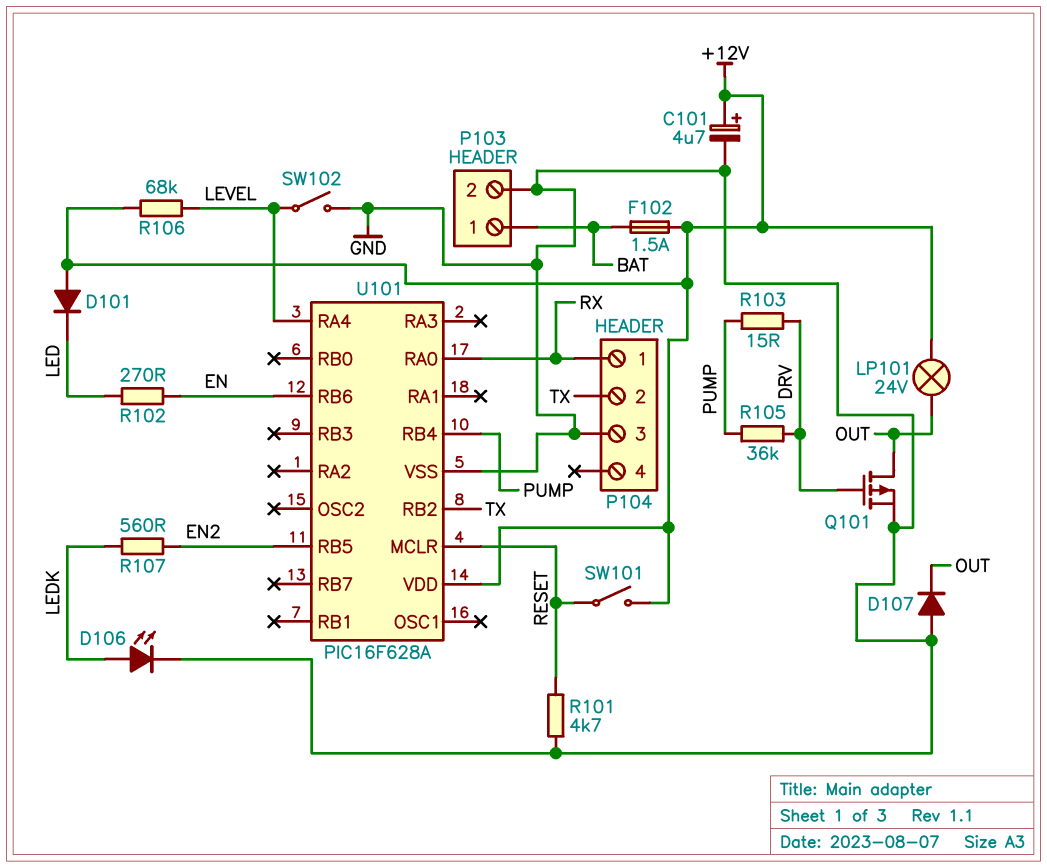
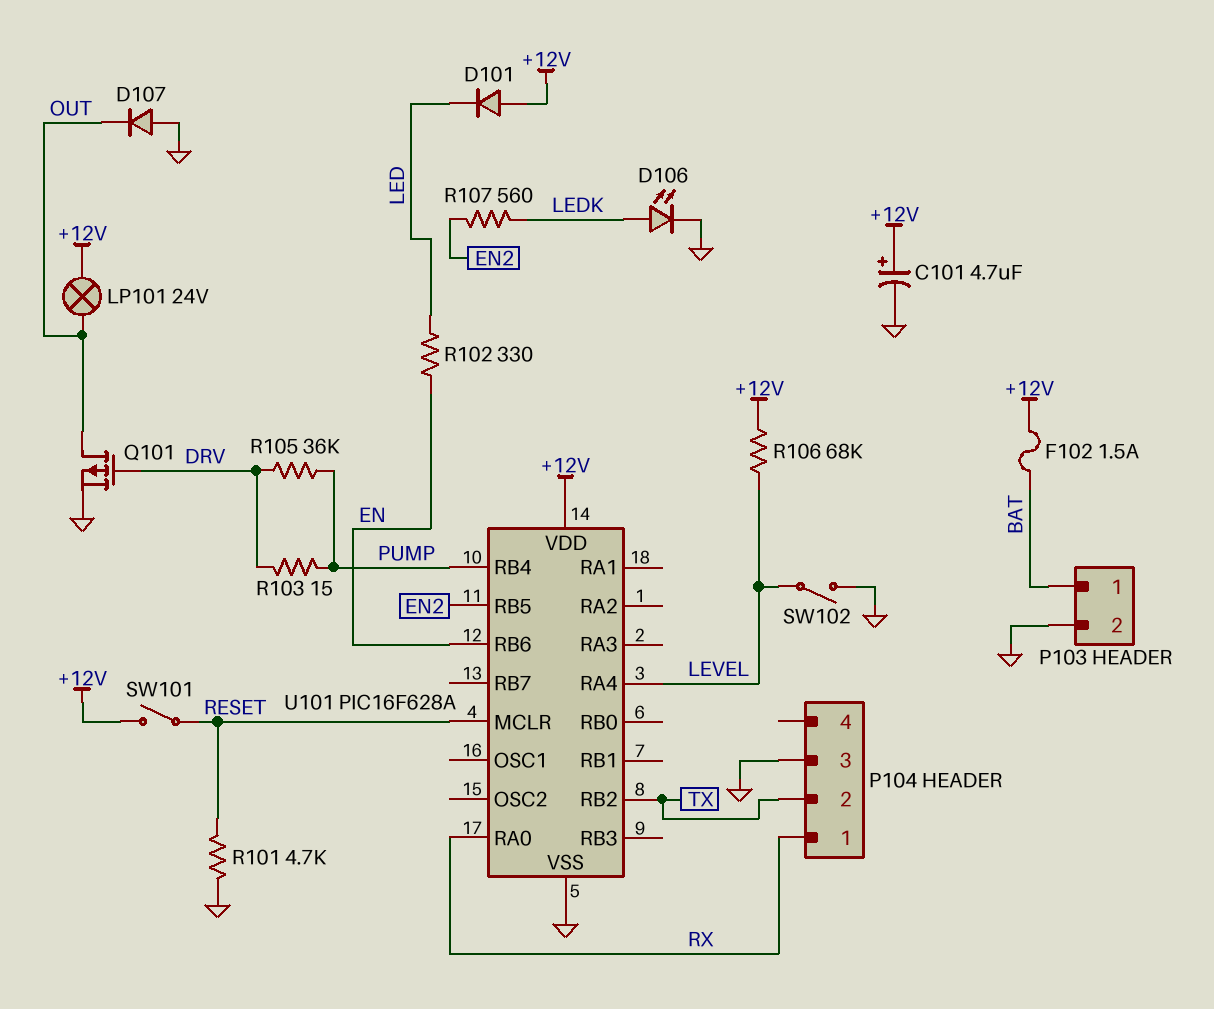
R102: 270 (EN, LED) -> 330 (EN, LED)

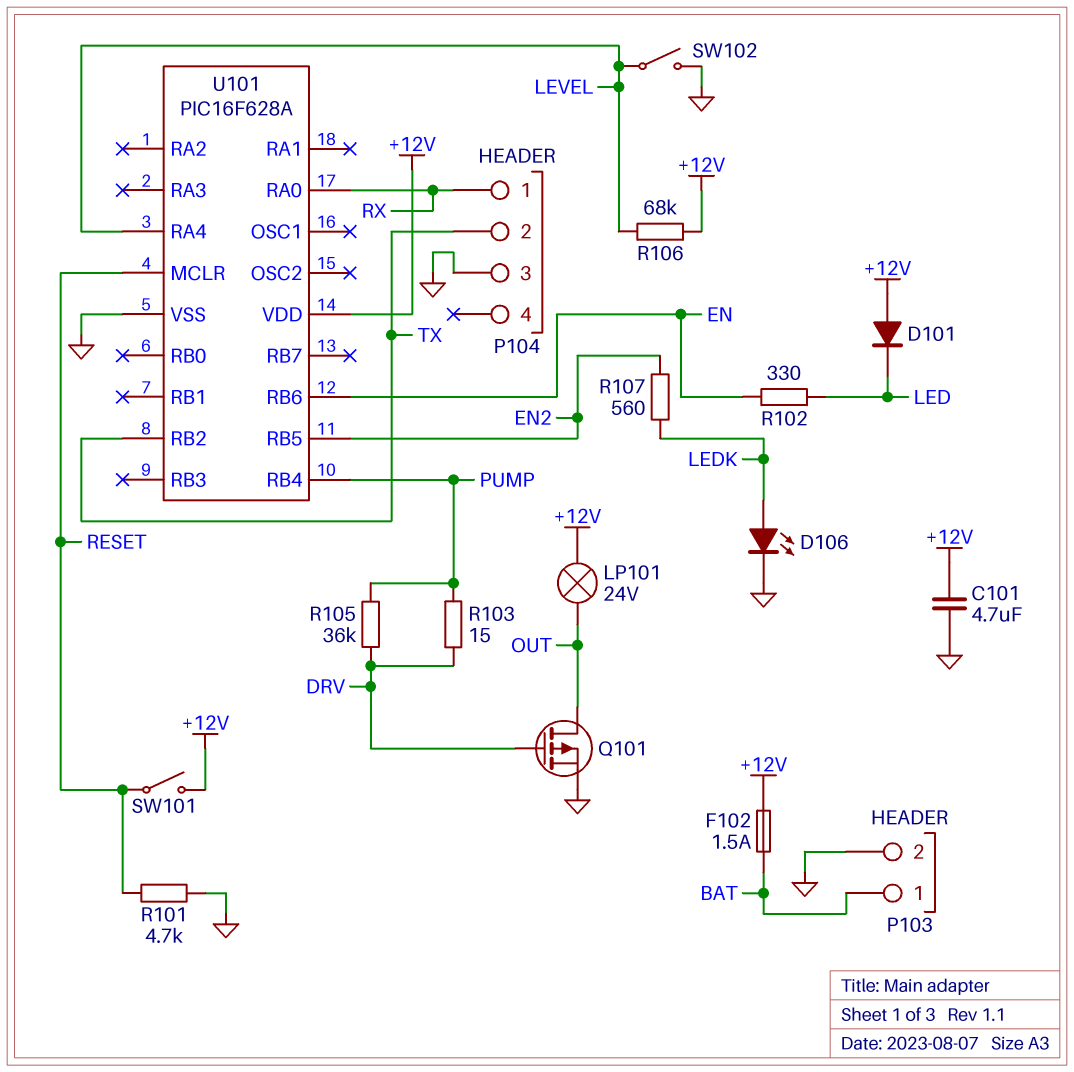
C101: 4.7uF (plus +12V, minus GND) -> 4.7uF (+12V, GND)
D107: diode (A GND, K OUT) -> none

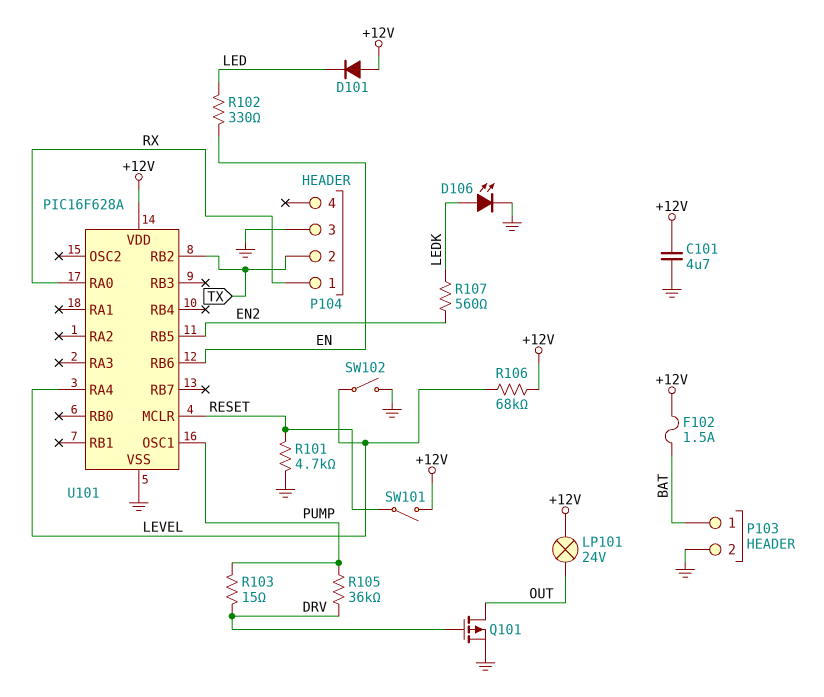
U101 pin OSC1: none -> PUMP
U101 pin RB4: PUMP -> none

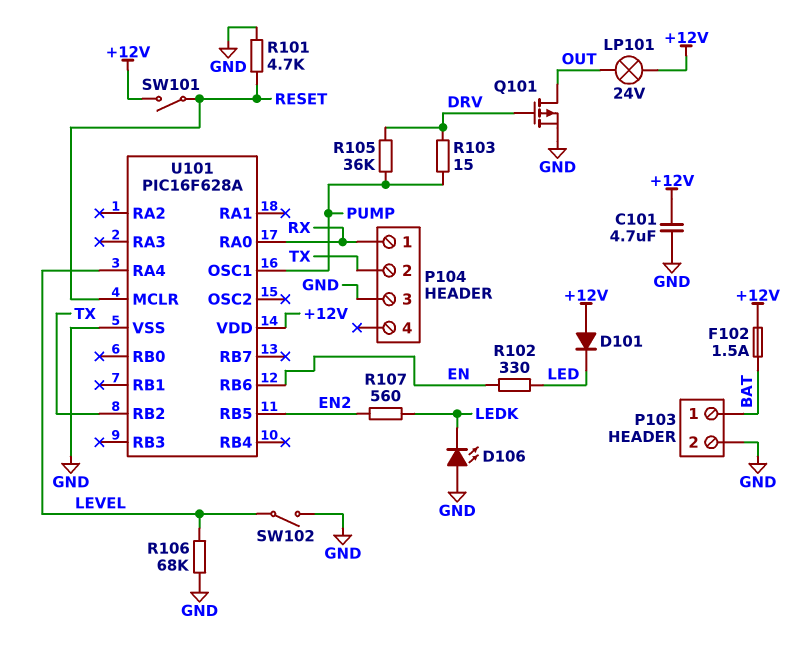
D106: LED (A LEDK, K GND) -> LED (A GND, K LEDK)
R106: 68k (+12V, LEVEL) -> 68k (GND, LEVEL)

